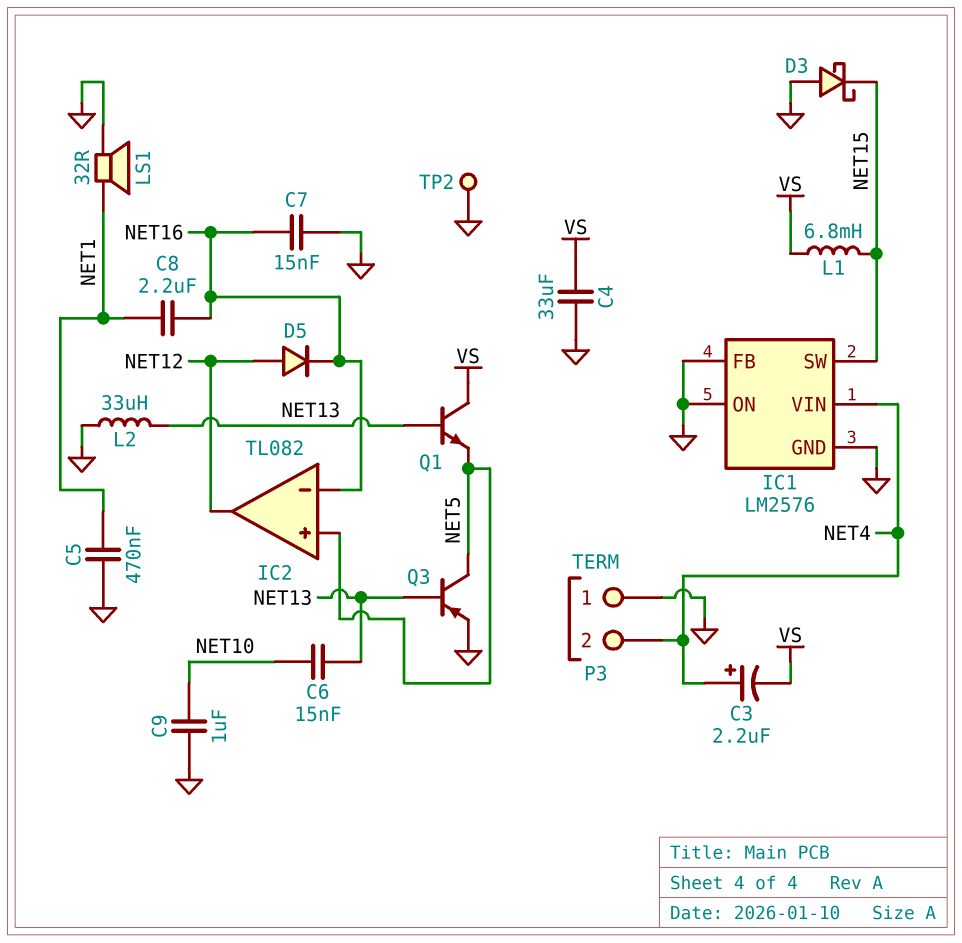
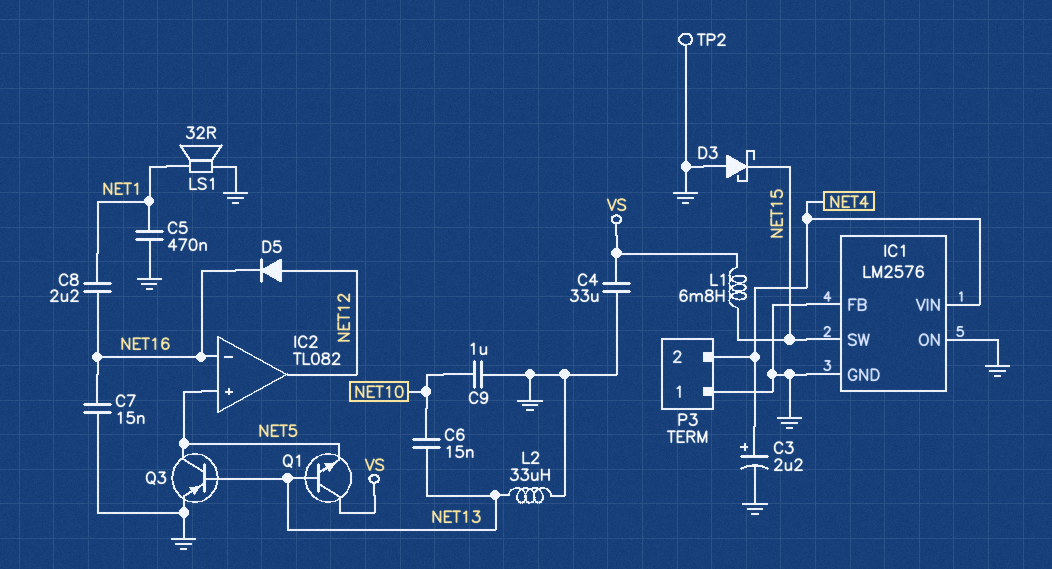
C3: 2.2uF (plus NET4, minus VS) -> 2.2uF (plus NET4, minus GND)

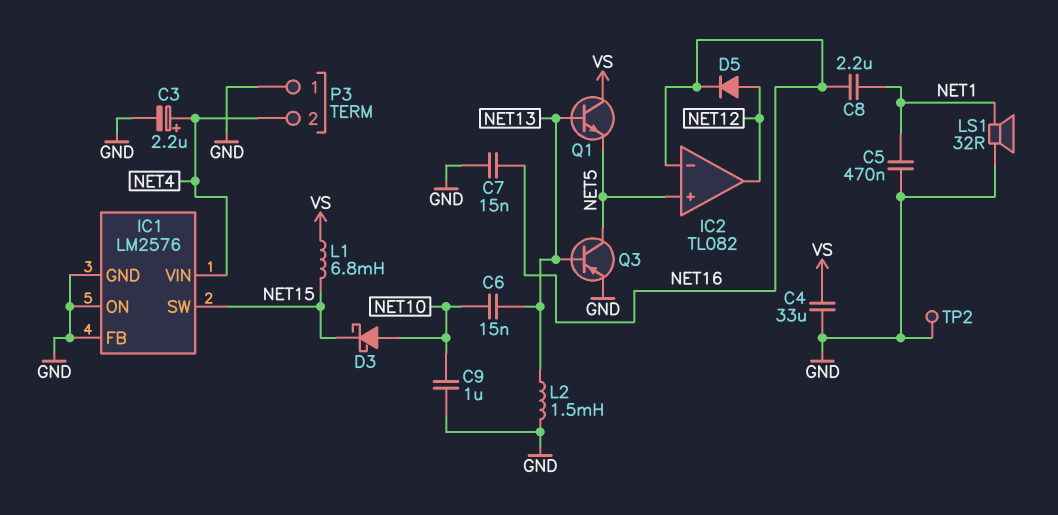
D3: schottky (A GND, K NET15) -> schottky (A NET10, K NET15)
L2: 33uH (GND, NET13) -> 1.5mH (GND, NET13)

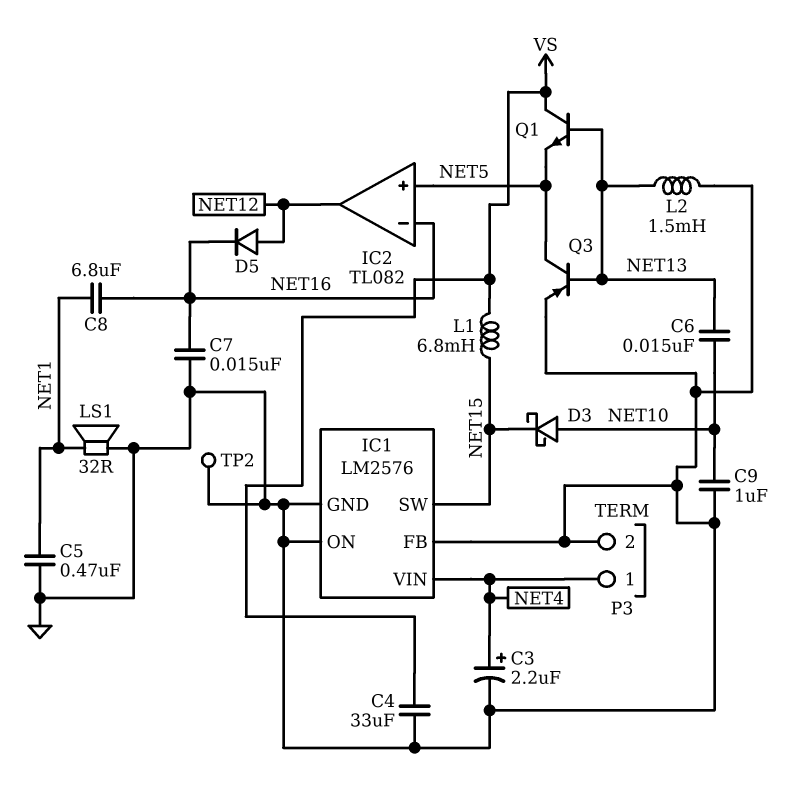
C8: 2.2uF (NET1, NET16) -> 6.8uF (NET1, NET16)
P3 pin 1: GND -> NET4
P3 pin 2: NET4 -> GND

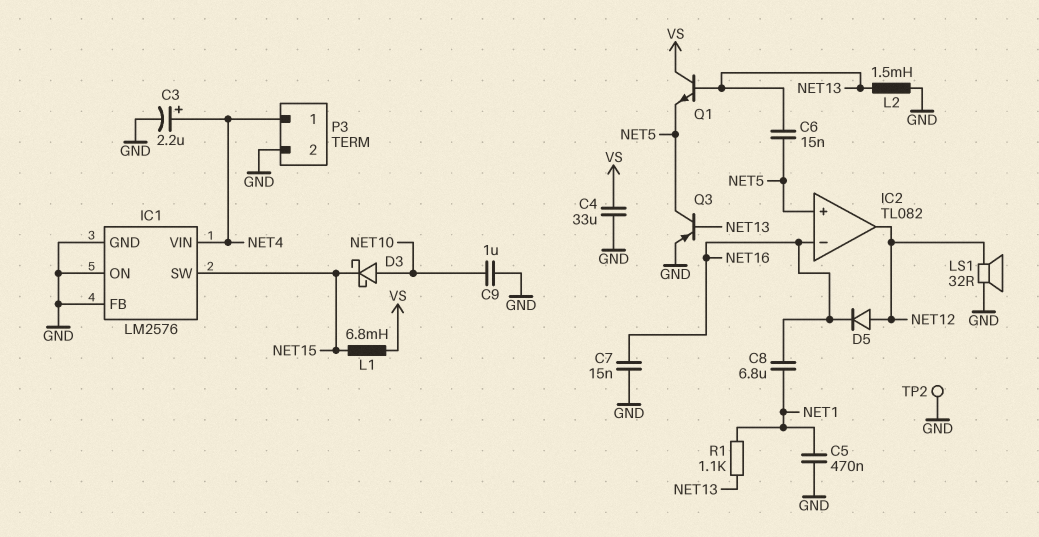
C6: 15nF (NET10, NET13) -> 15nF (NET5, NET13)
LS1: speaker 32R (GND, NET1) -> speaker 32R (GND, NET12)
R1: none -> 1.1k (NET1, NET13)

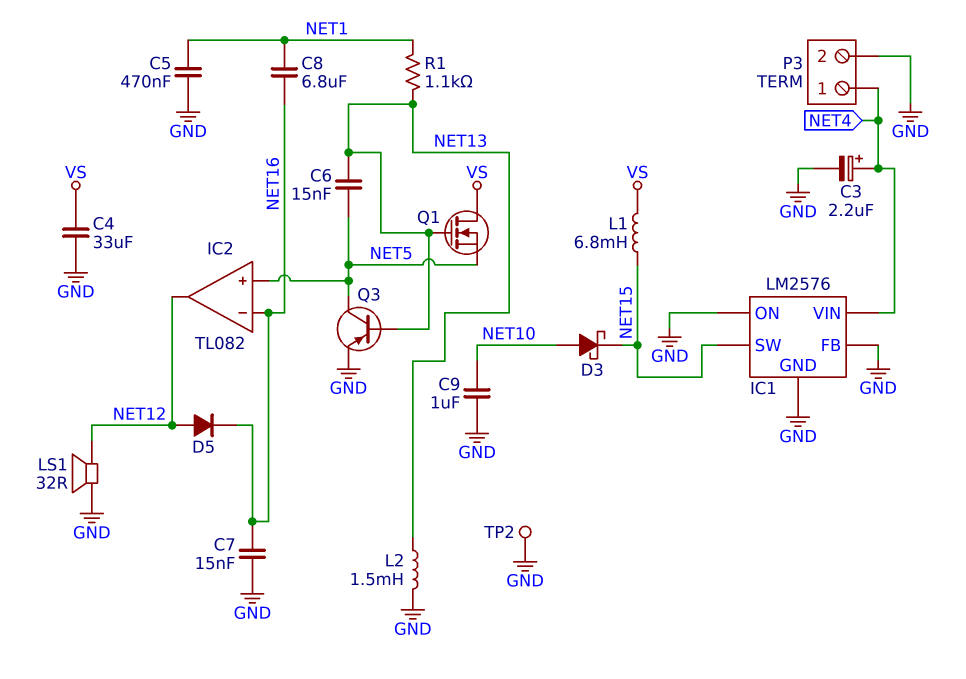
Q1: NPN (B NET13, C VS, E NET5) -> NMOS (G NET13, D VS, S NET5)

